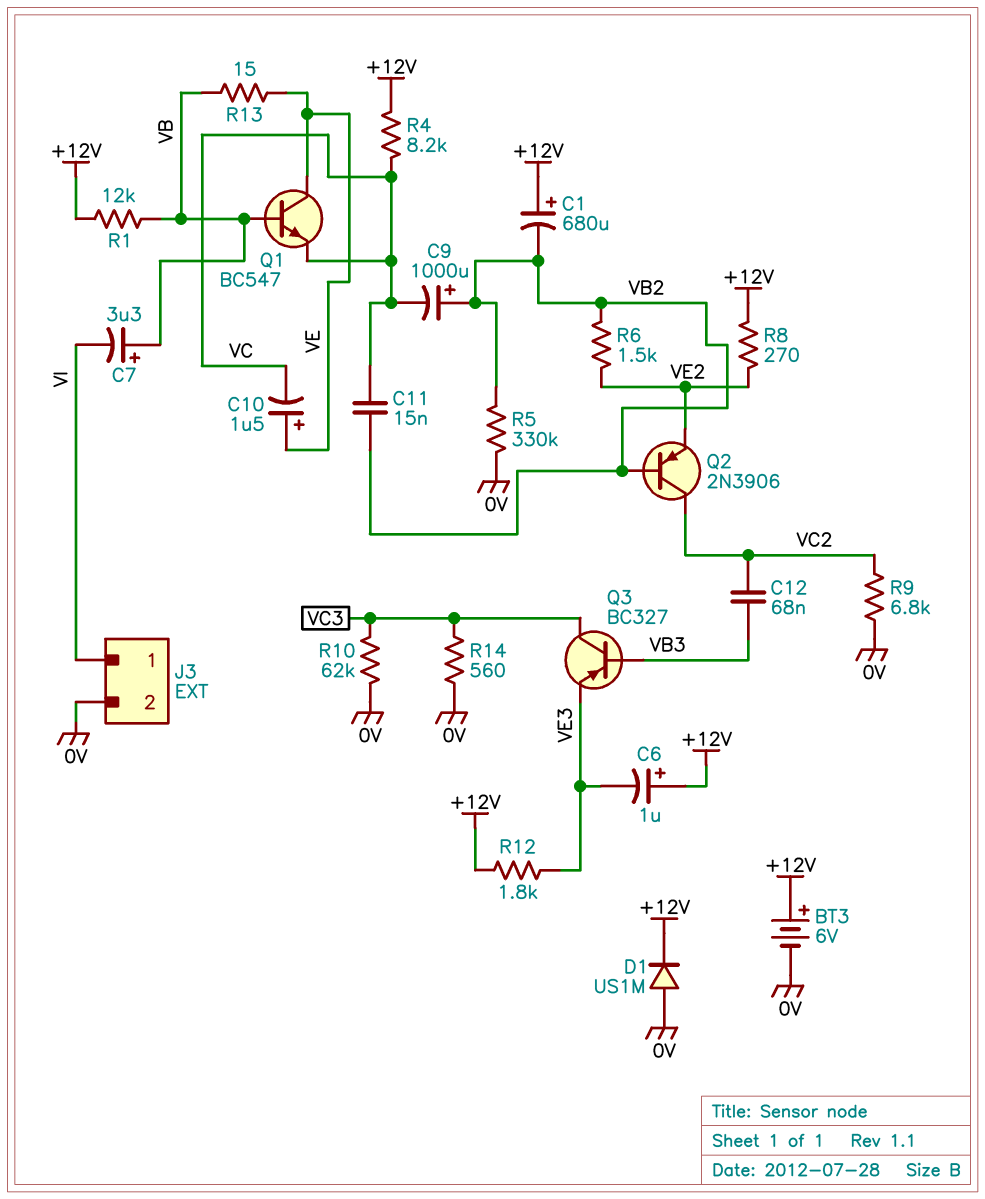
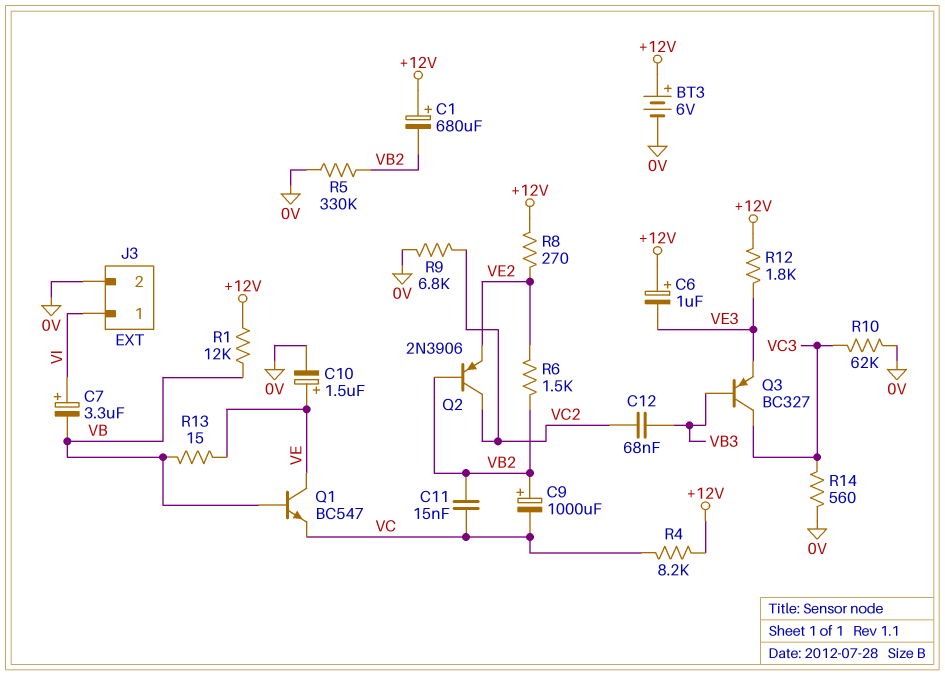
C7: 3.3uF (plus VB, minus VI) -> 3.3uF (plus VI, minus VB)
C10: 1.5uF (plus VE, minus VC) -> 1.5uF (plus VE, minus 0V)
D1: diode US1M (A 0V, K +12V) -> none

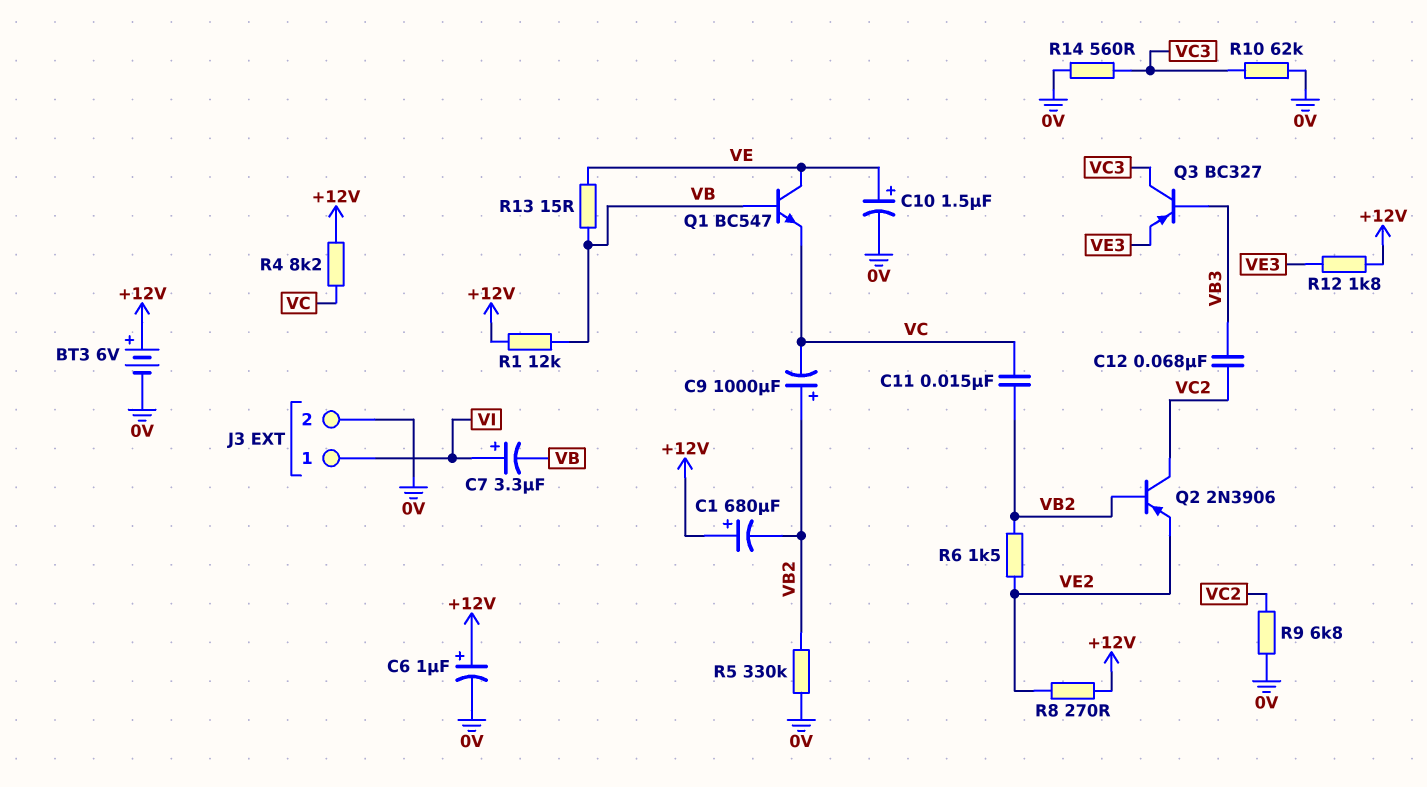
C6: 1uF (plus +12V, minus VE3) -> 1uF (plus +12V, minus 0V)

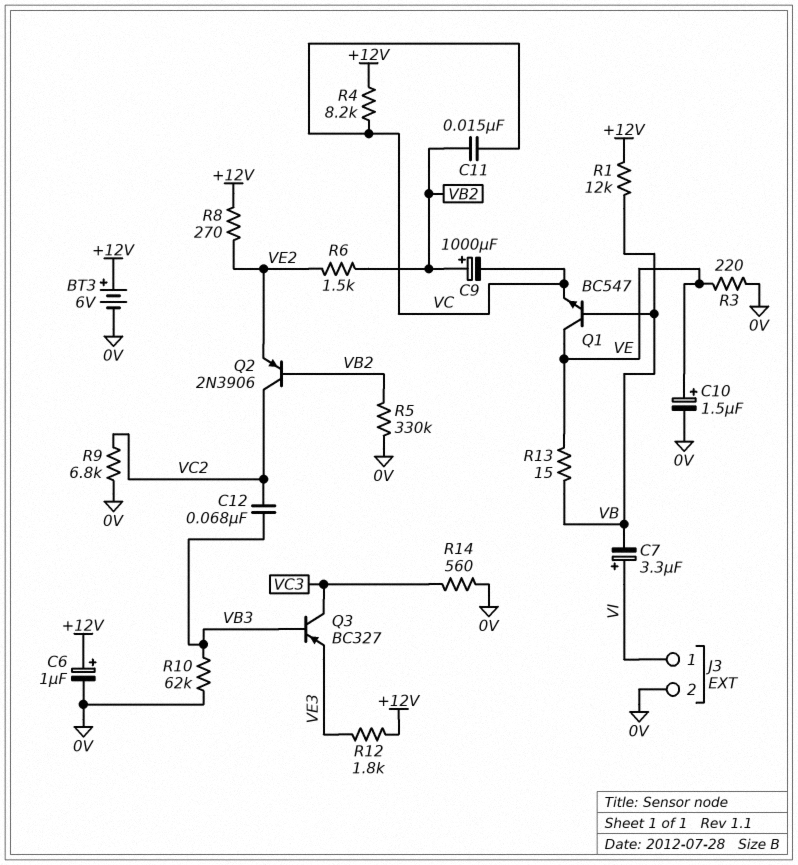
C1: 680uF (plus +12V, minus VB2) -> none
R3: none -> 220 (0V, VE)
R10: 62k (0V, VC3) -> 62k (0V, VB3)

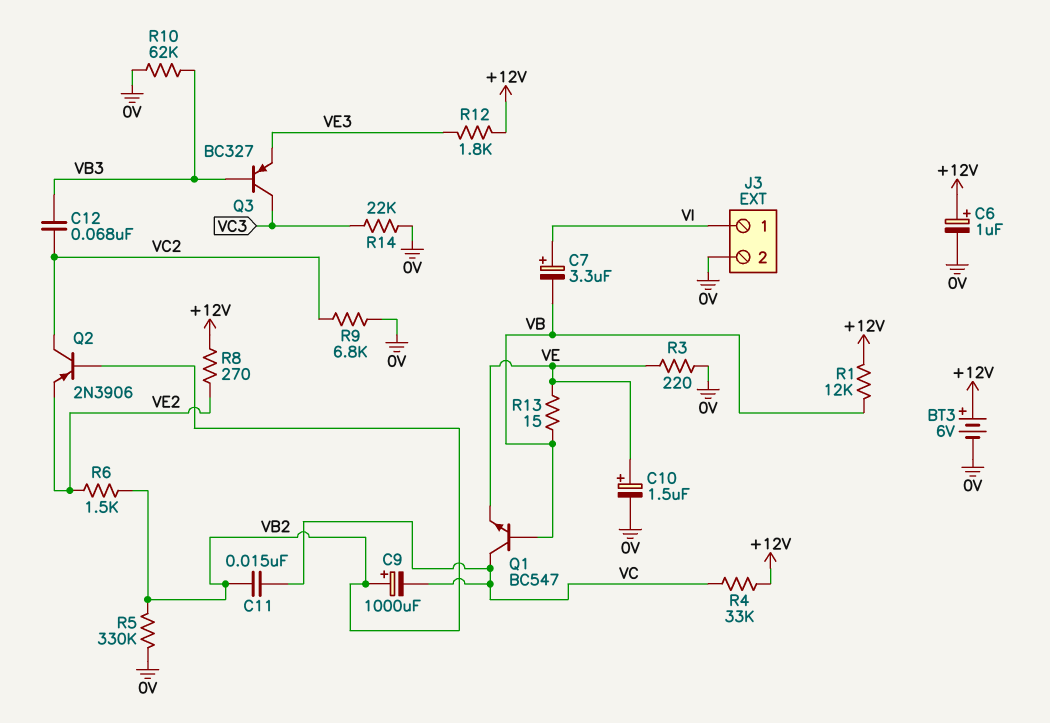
Q1: NPN BC547 (B VB, C VE, E VC) -> NPN BC547 (B VB, C VC, E VE)
R4: 8.2k (+12V, VC) -> 33k (+12V, VC)
R14: 560 (0V, VC3) -> 22k (0V, VC3)

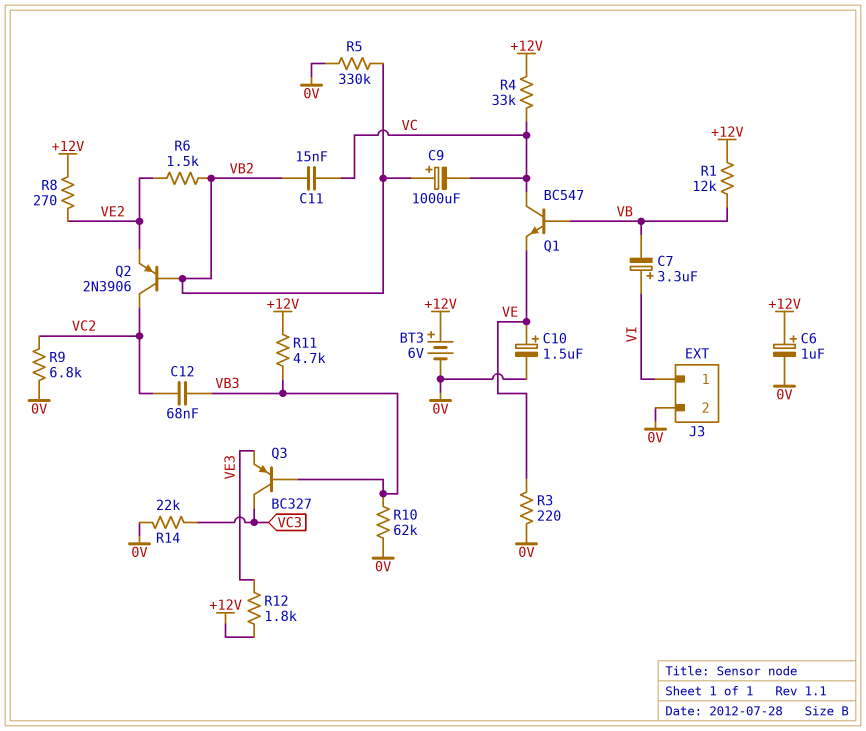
R11: none -> 4.7k (+12V, VB3)
R13: 15 (VB, VE) -> none

